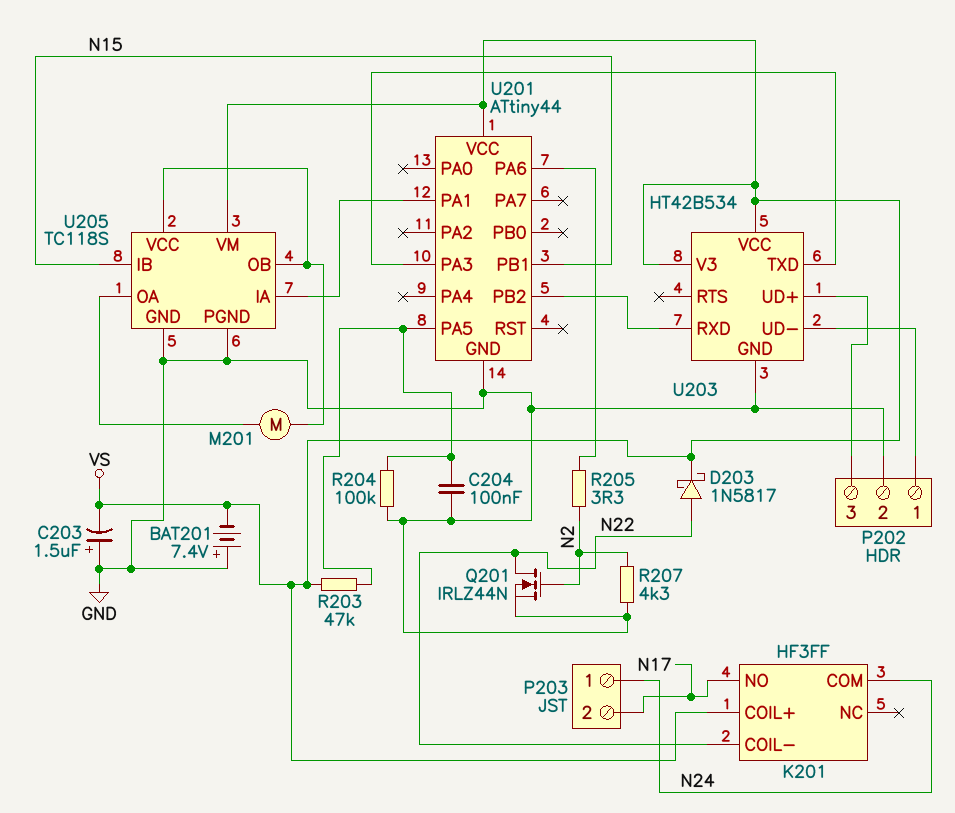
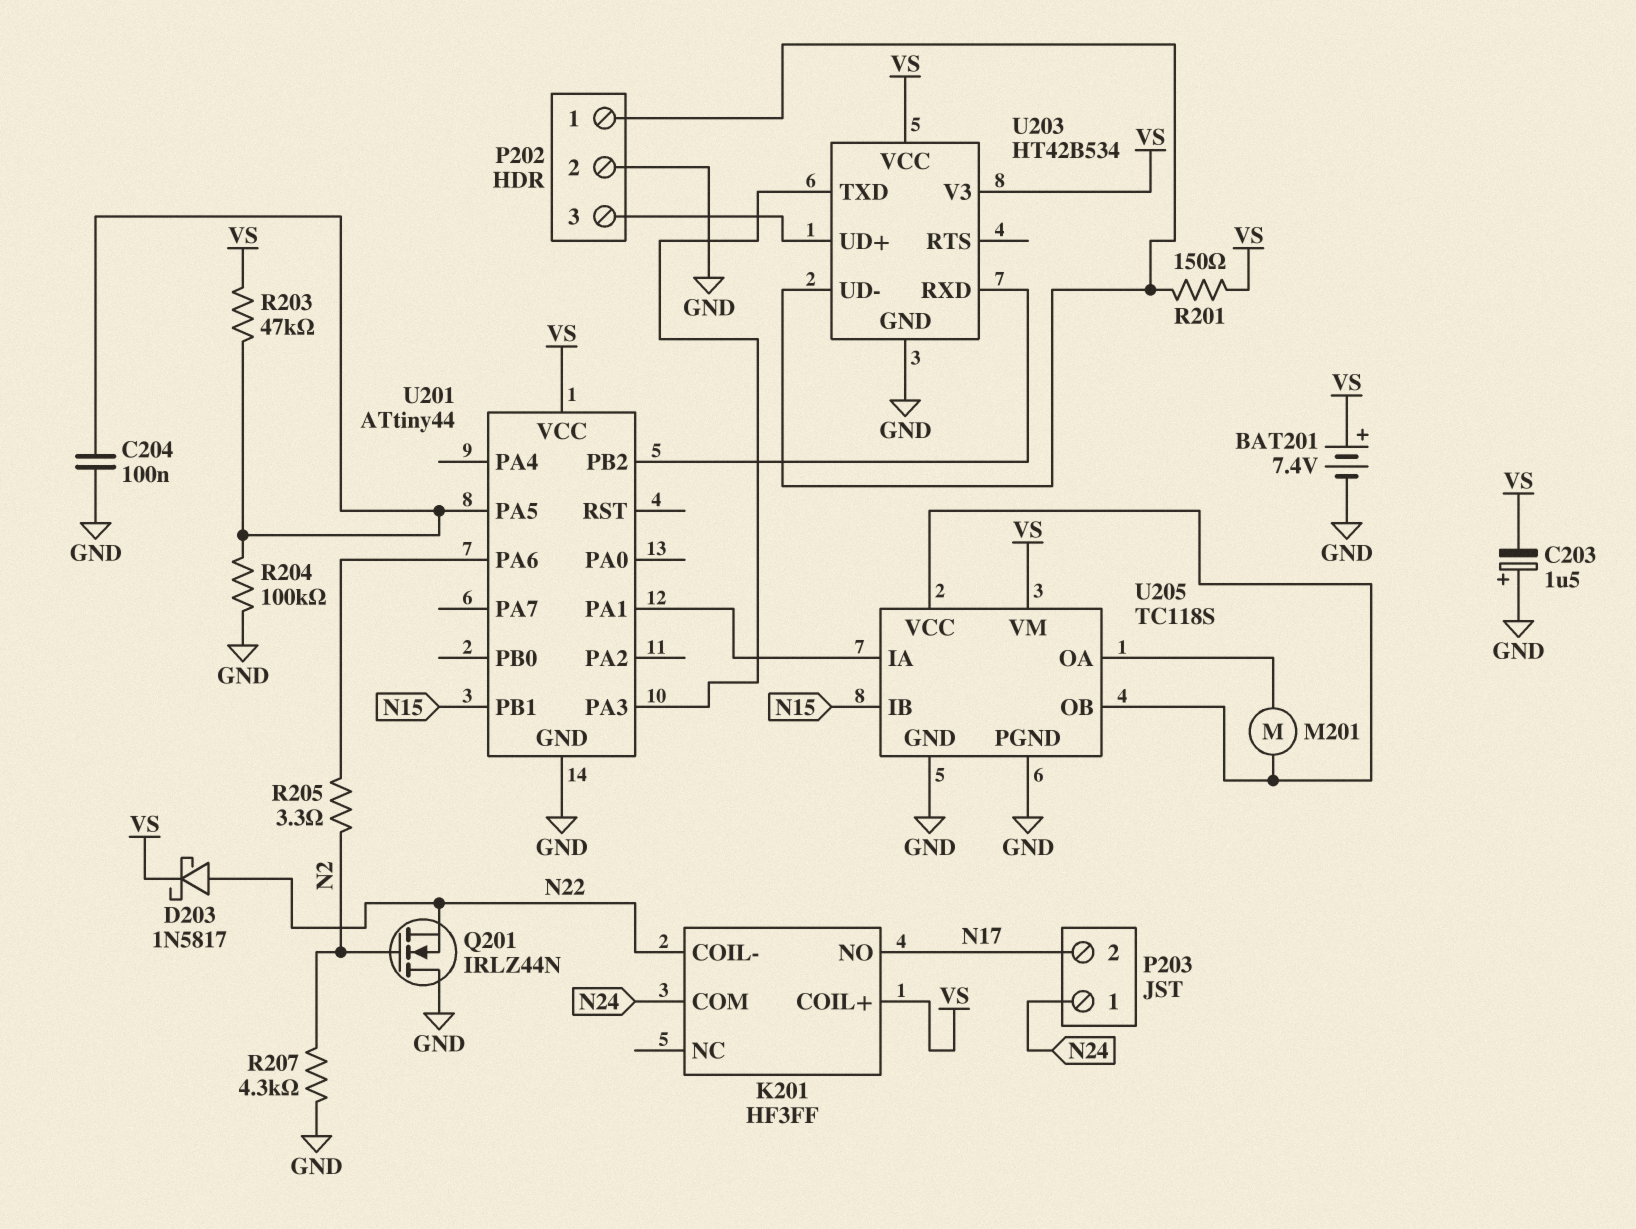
BAT201: 7.4V (plus GND, minus VS) -> 7.4V (plus VS, minus GND)
Q201: NMOS IRLZ44N (G N2, D N22, S GND) -> NMOS IRLZ44N (G N2, D GND, S N22)
R201: none -> 150 (P202/1, VS)

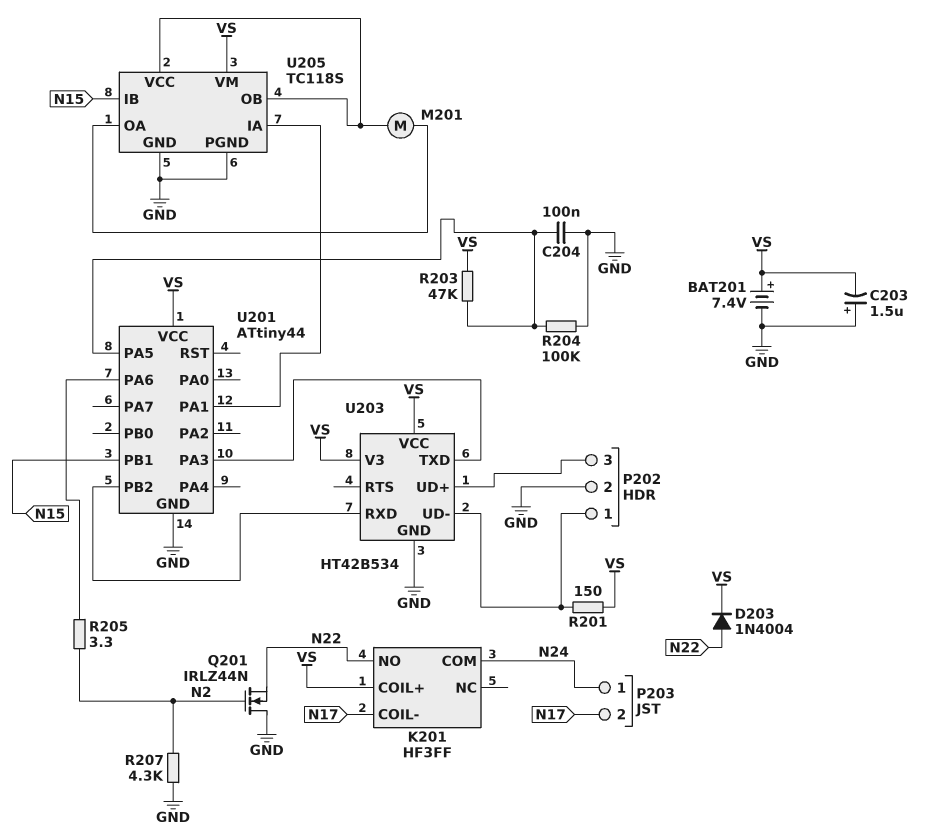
D203: schottky 1N5817 (A N22, K VS) -> diode 1N4004 (A N22, K VS)
K201 pin COIL-: N22 -> N17
K201 pin NO: N17 -> N22

